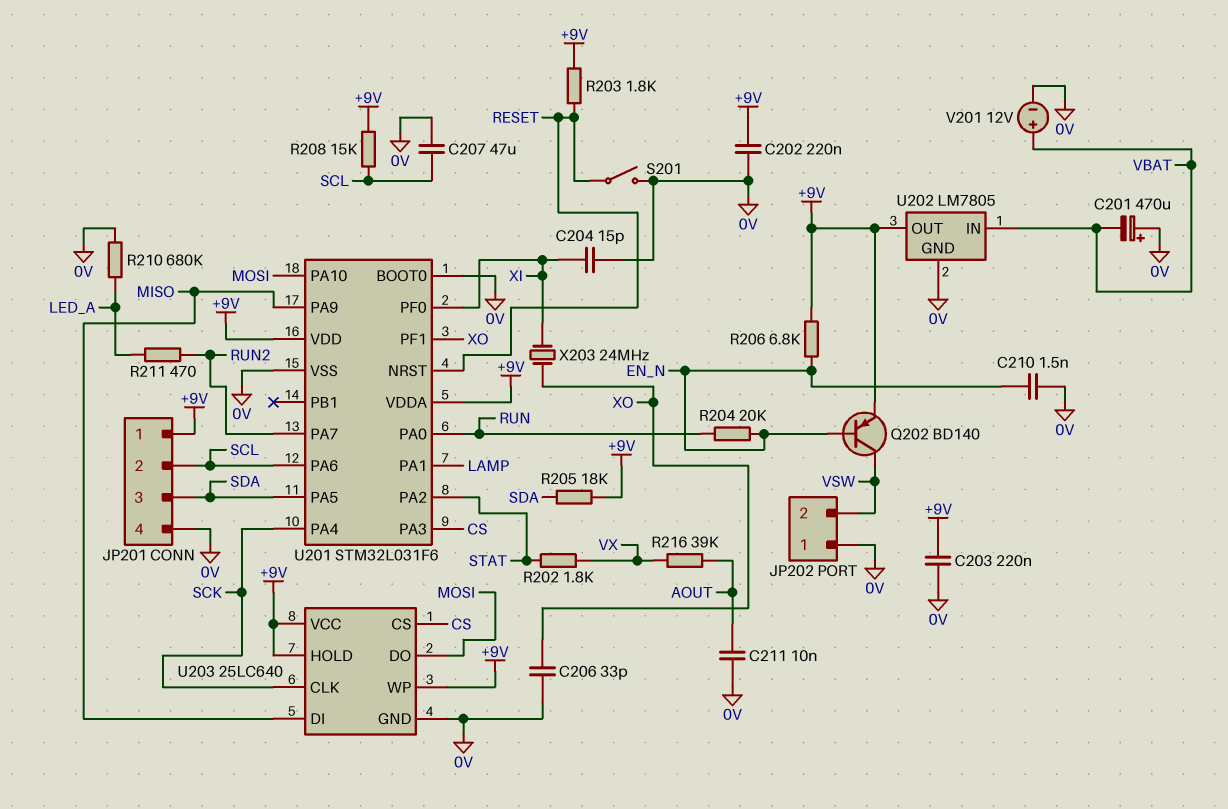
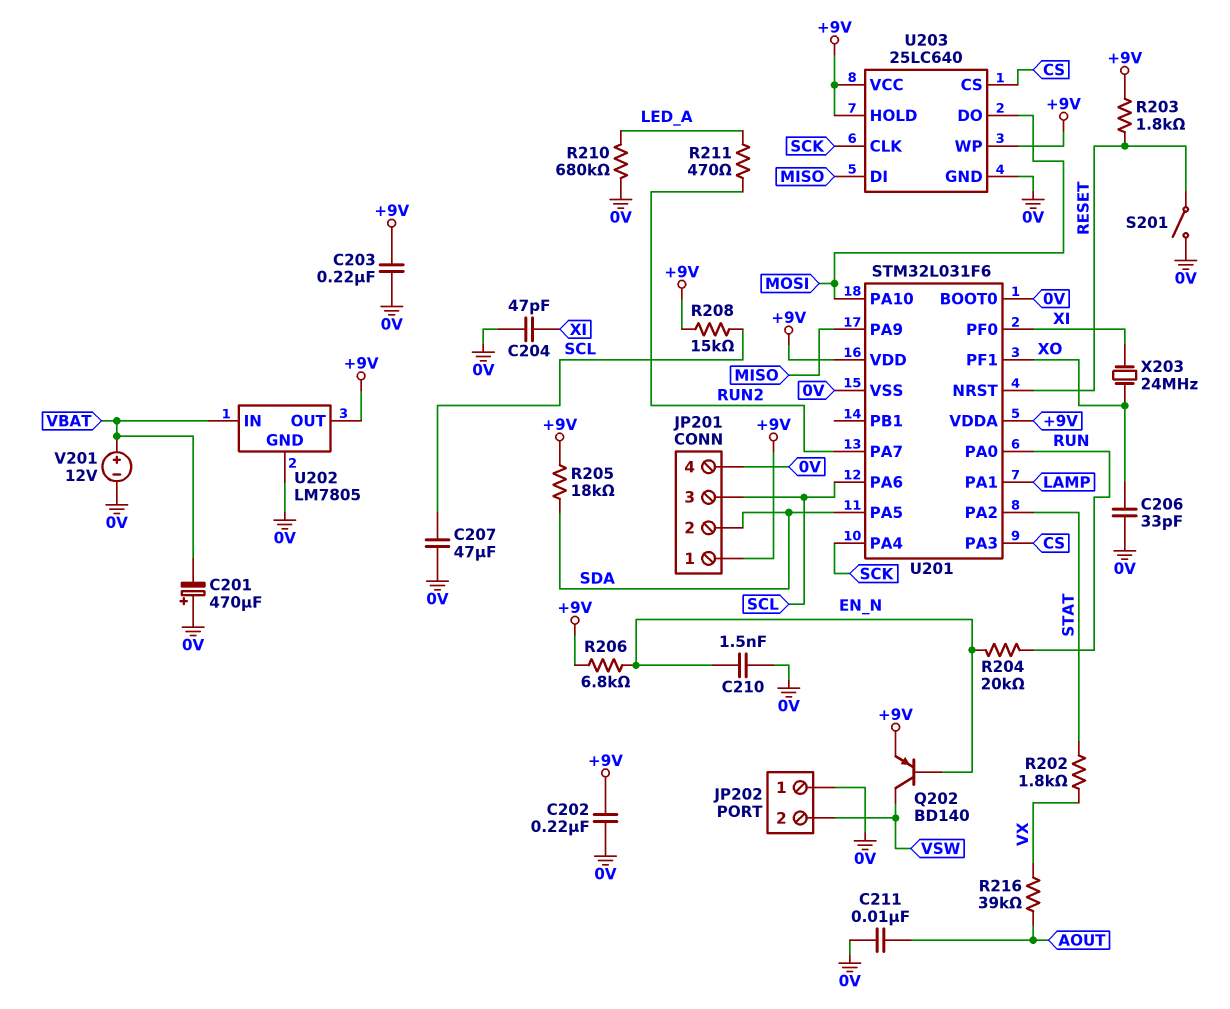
C204: 15pF (0V, XI) -> 47pF (0V, XI)
JP201 pin 2: SCL -> SDA
JP201 pin 3: SDA -> SCL

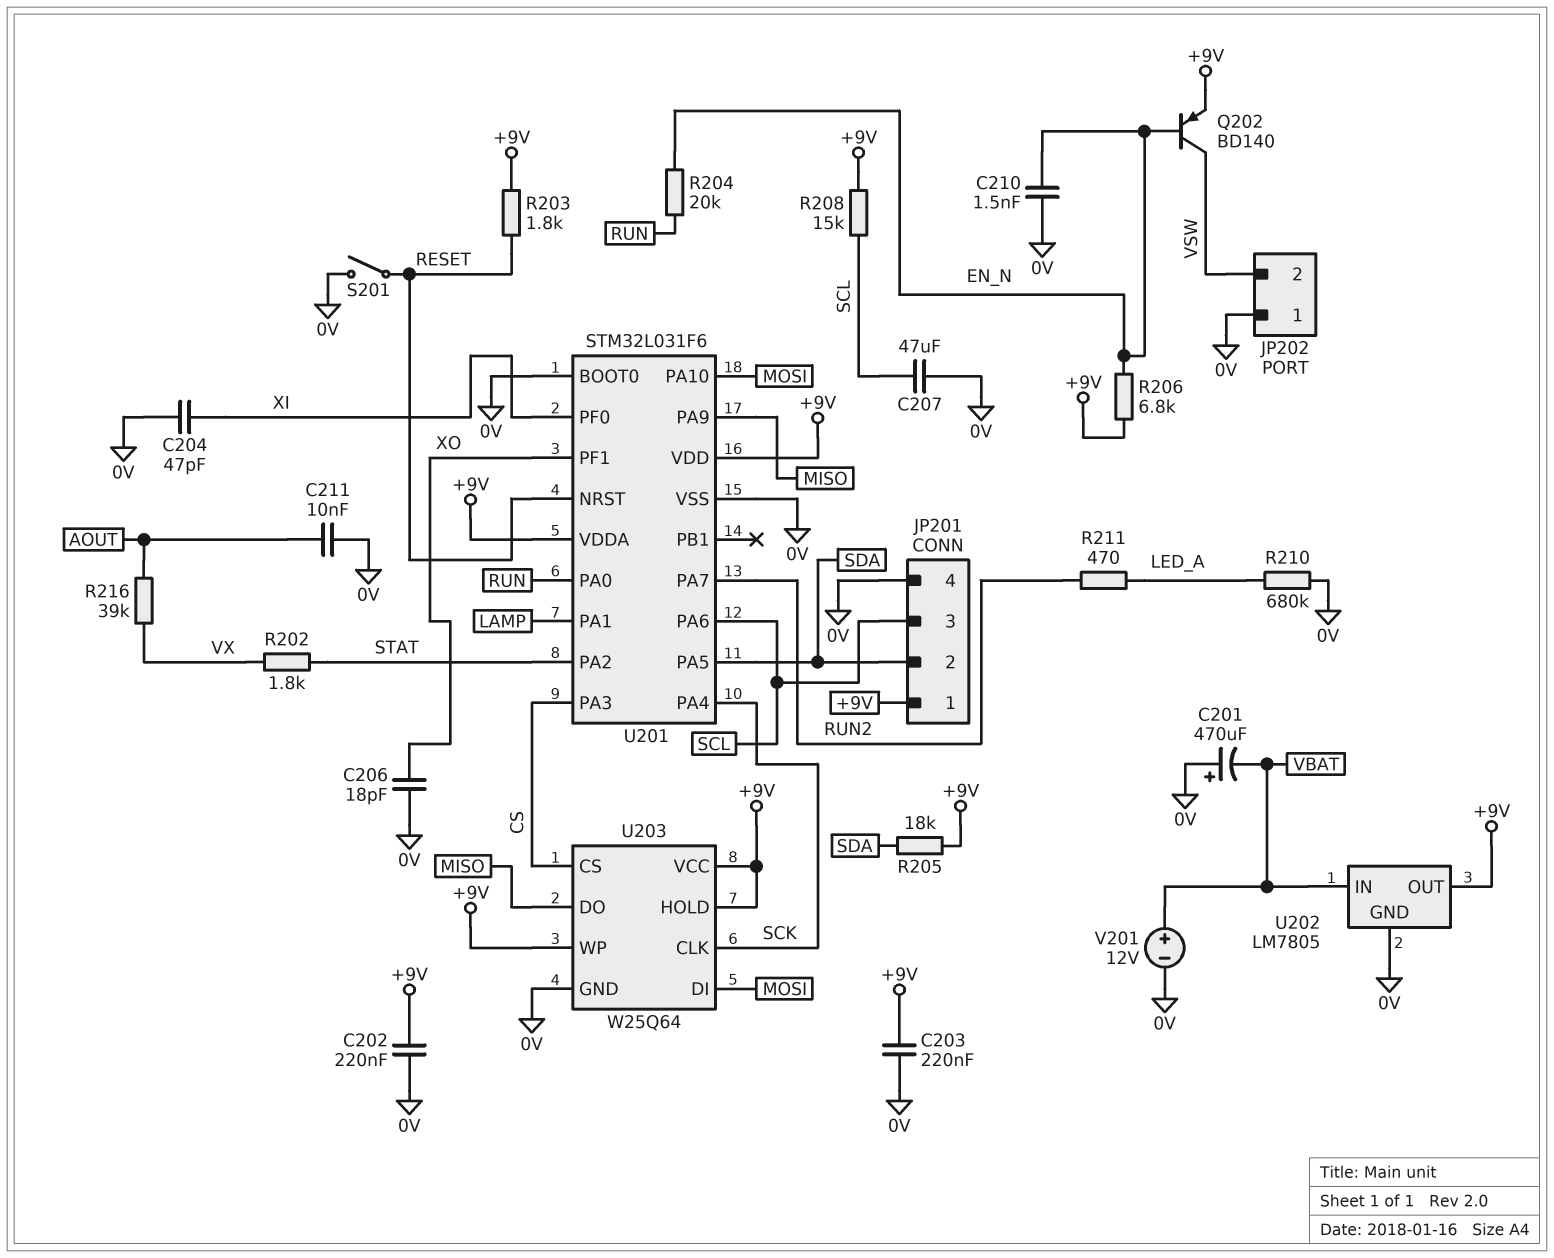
C206: 33pF (0V, XO) -> 18pF (0V, XO)
U203: 25LC640 -> W25Q64
U203 pin DI: MISO -> MOSI
U203 pin DO: MOSI -> MISO
X203: 24MHz (XI, XO) -> none

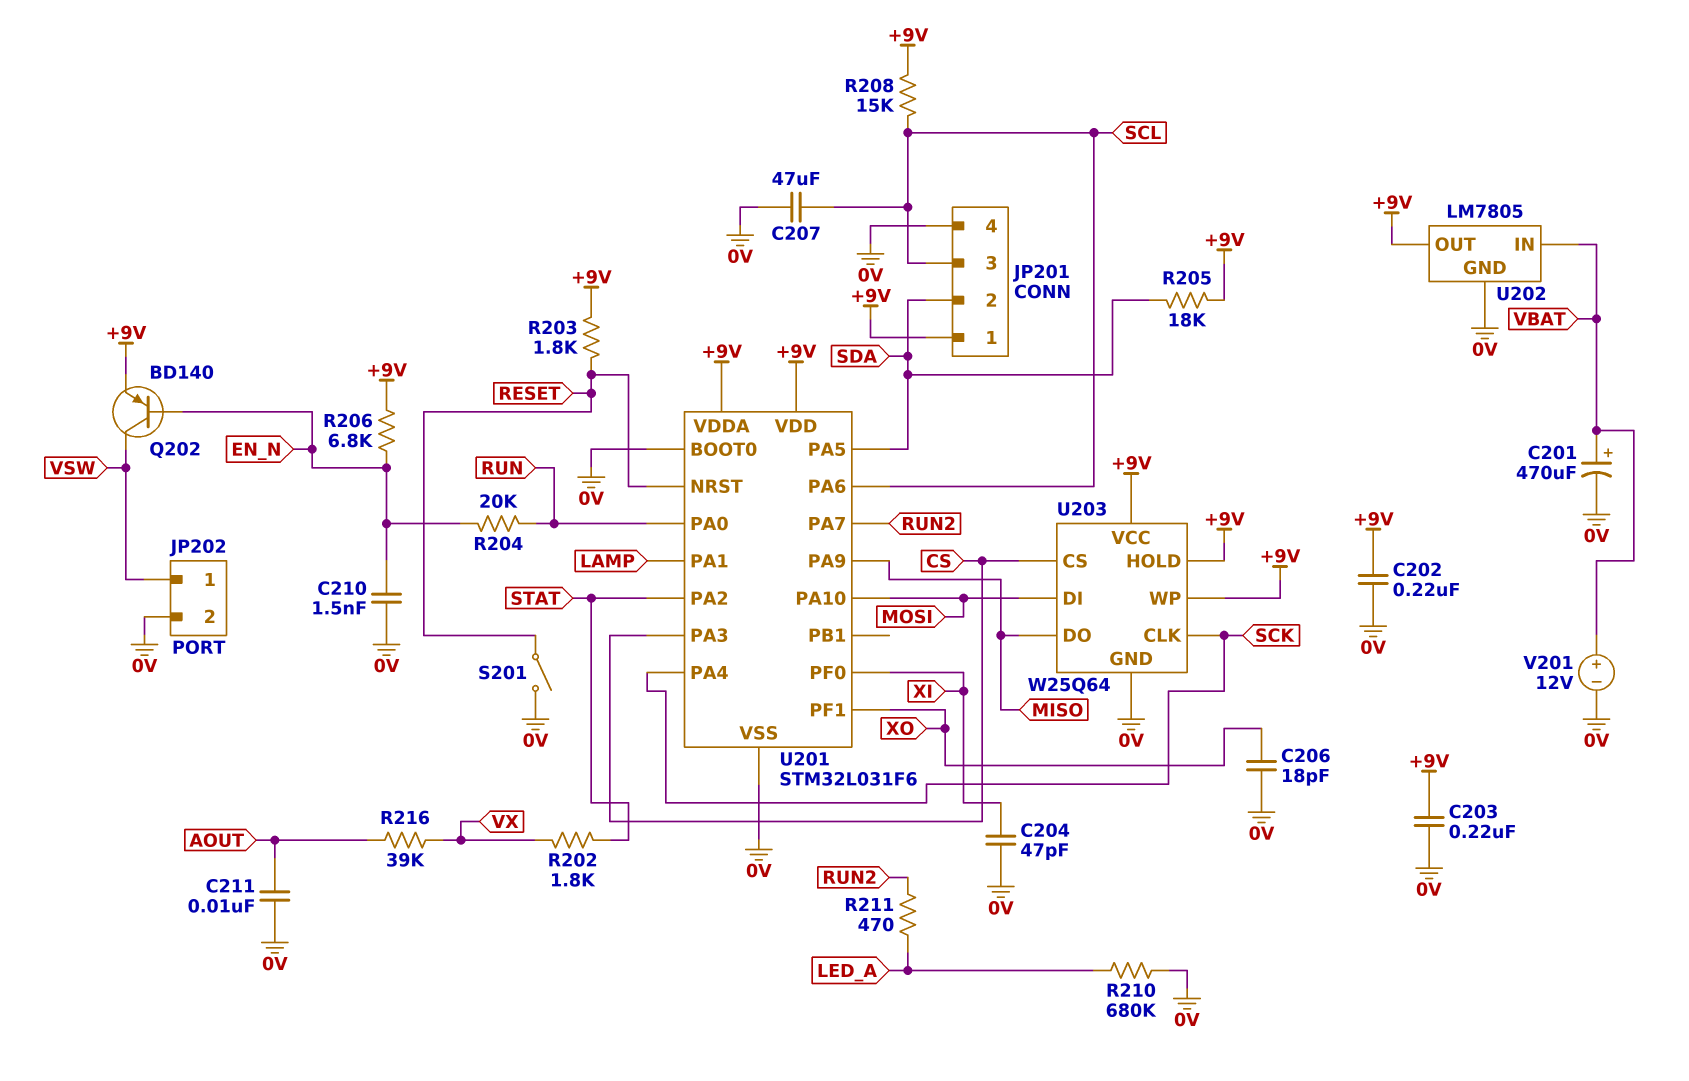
C201: 470uF (plus 0V, minus VBAT) -> 470uF (plus VBAT, minus 0V)
JP202 pin 1: 0V -> VSW
JP202 pin 2: VSW -> 0V

